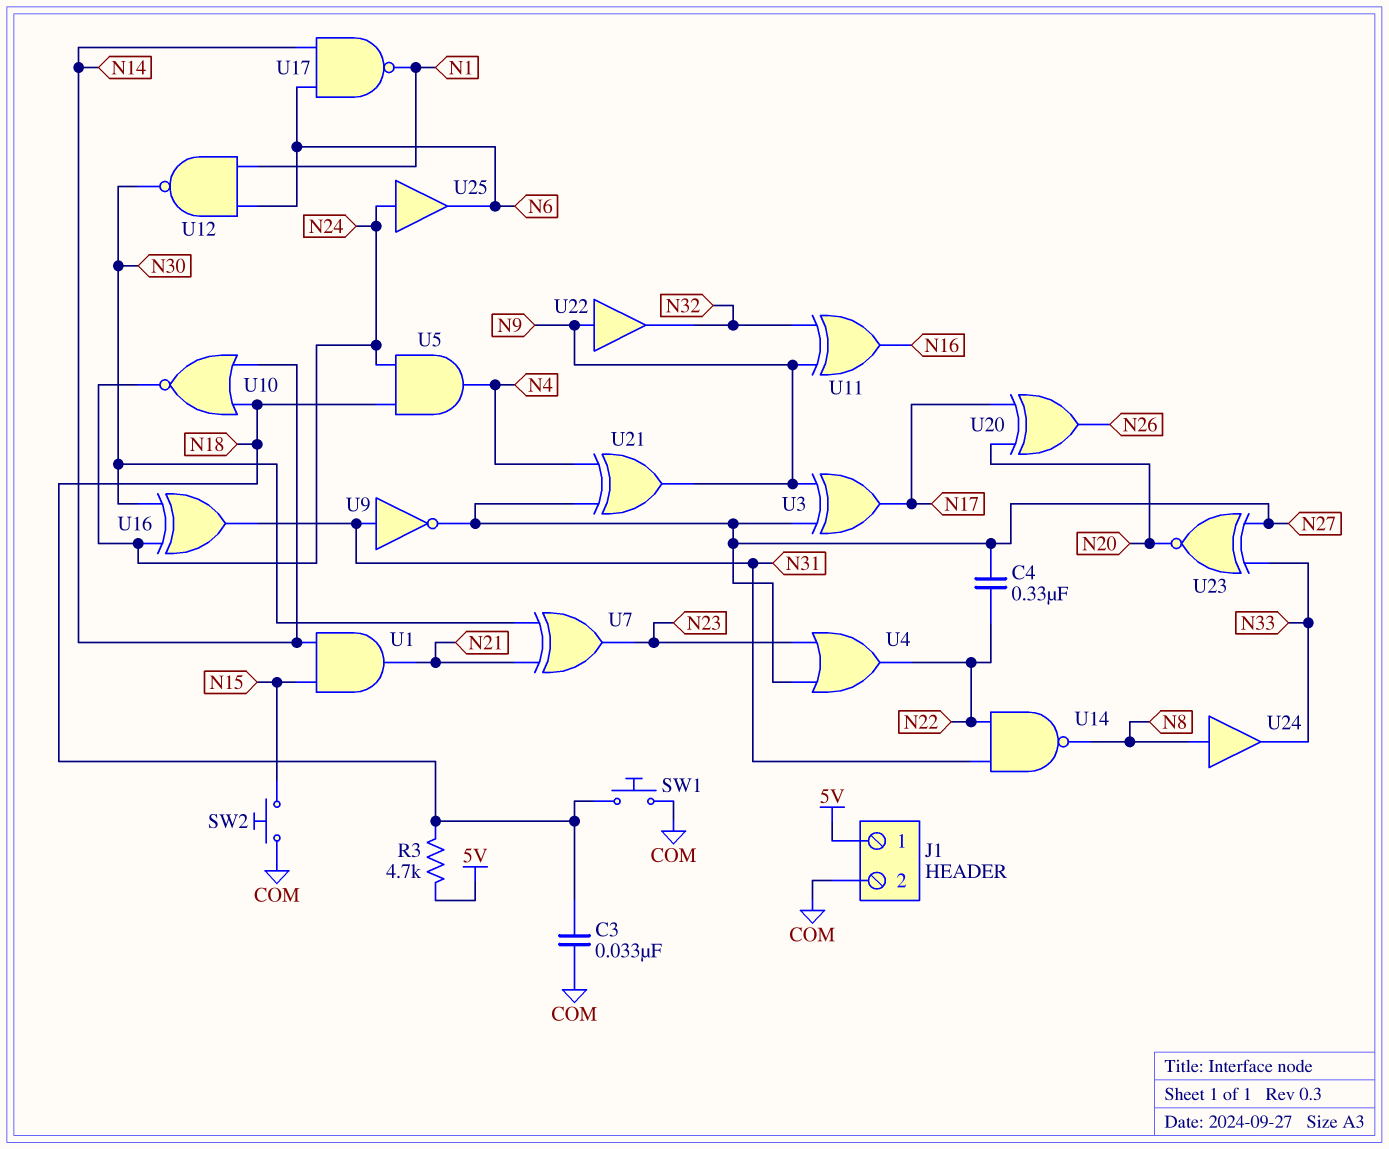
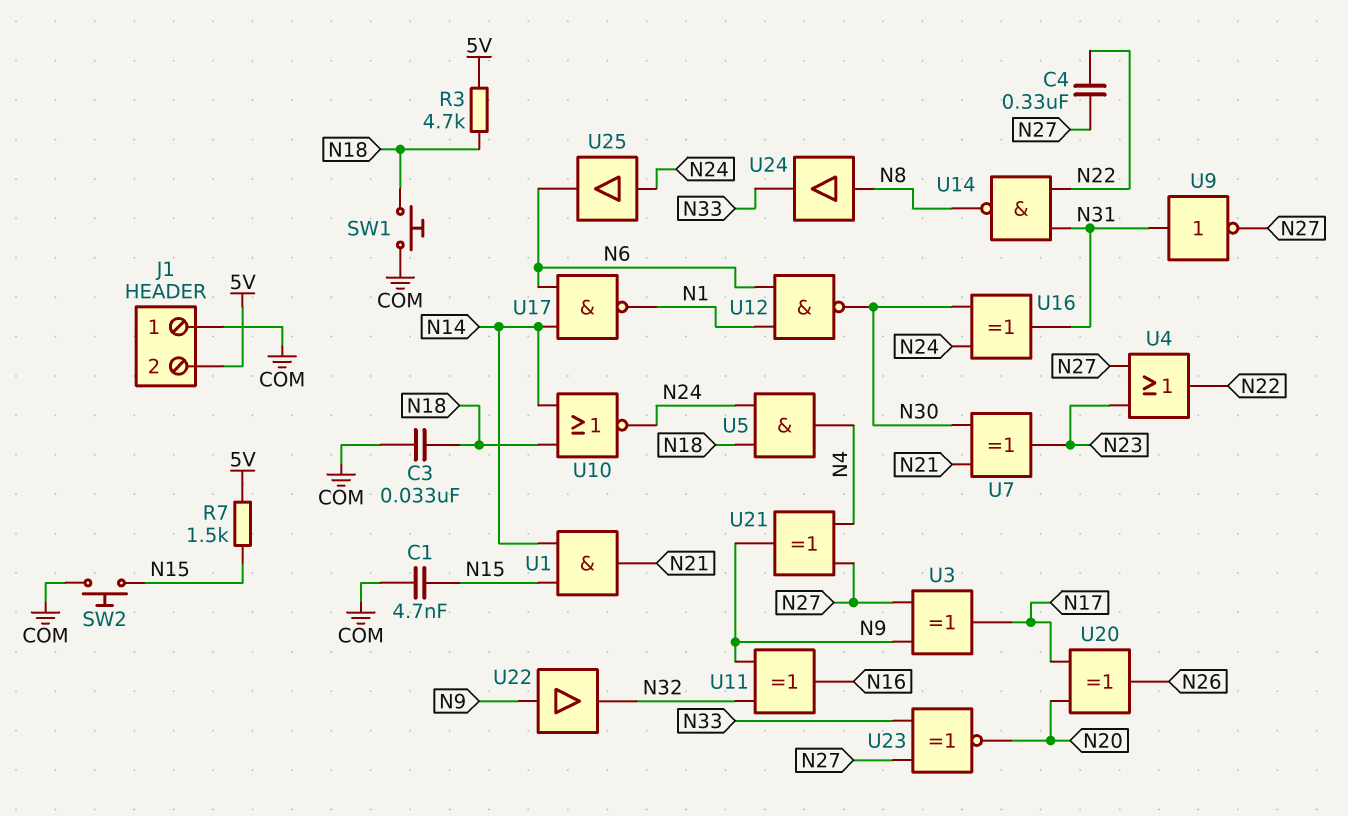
C1: none -> 4.7nF (COM, N15)
J1 pin 1: 5V -> COM
J1 pin 2: COM -> 5V
R7: none -> 1.5k (5V, N15)

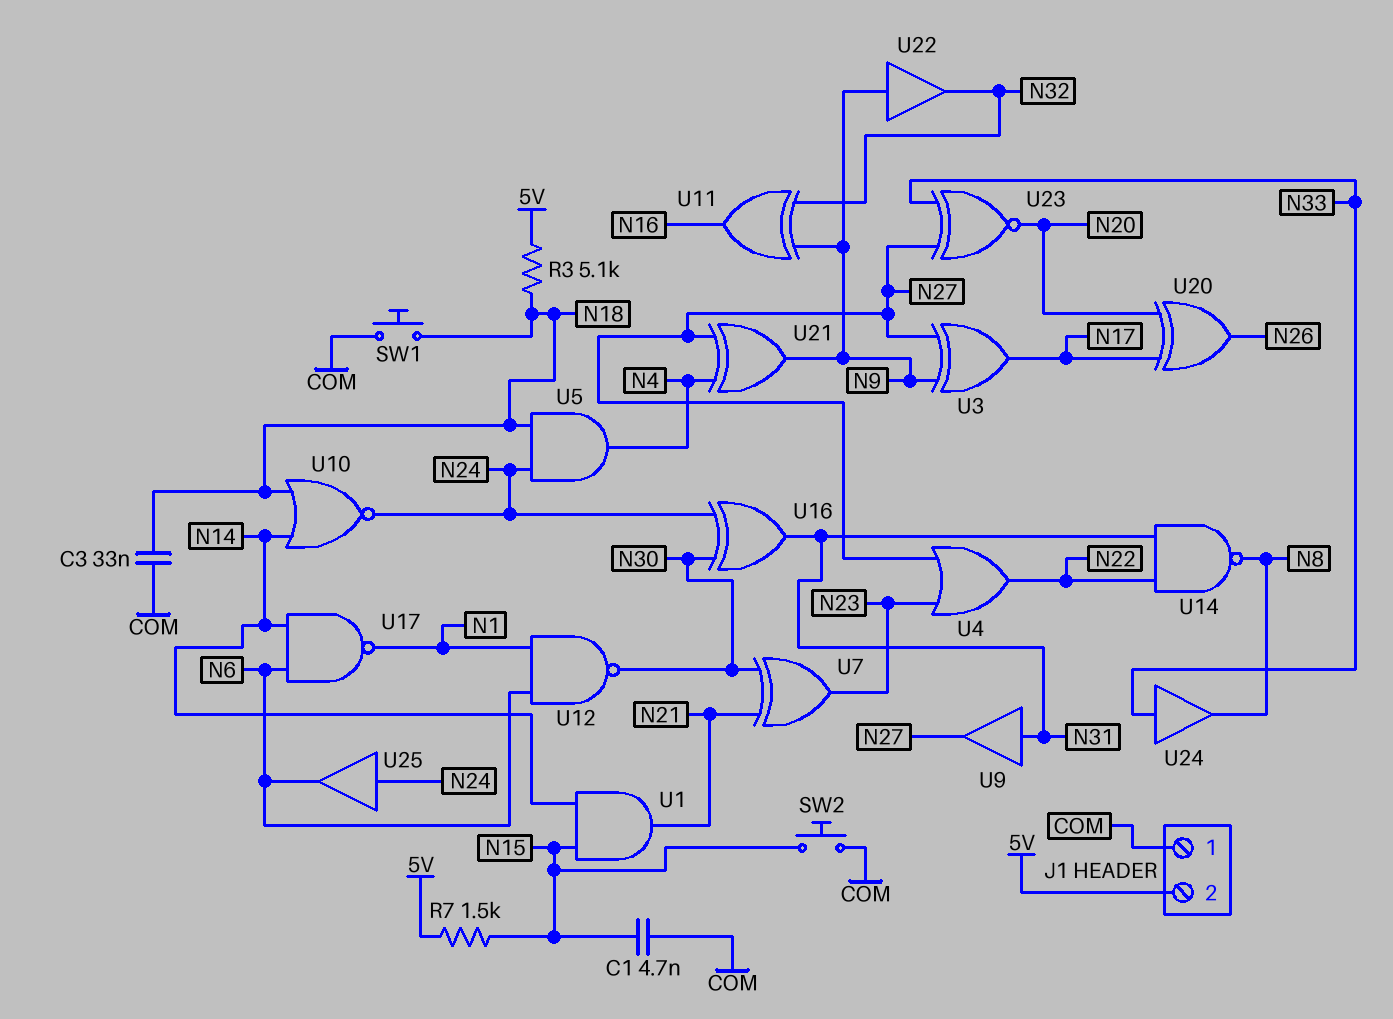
C4: 330nF (N22, N27) -> none
R3: 4.7k (5V, N18) -> 5.1k (5V, N18)
U9: NOT (in N31, out N27) -> buffer (in N31, out N27)
U24: buffer (in N8, out N33) -> buffer (in N33, out N8)

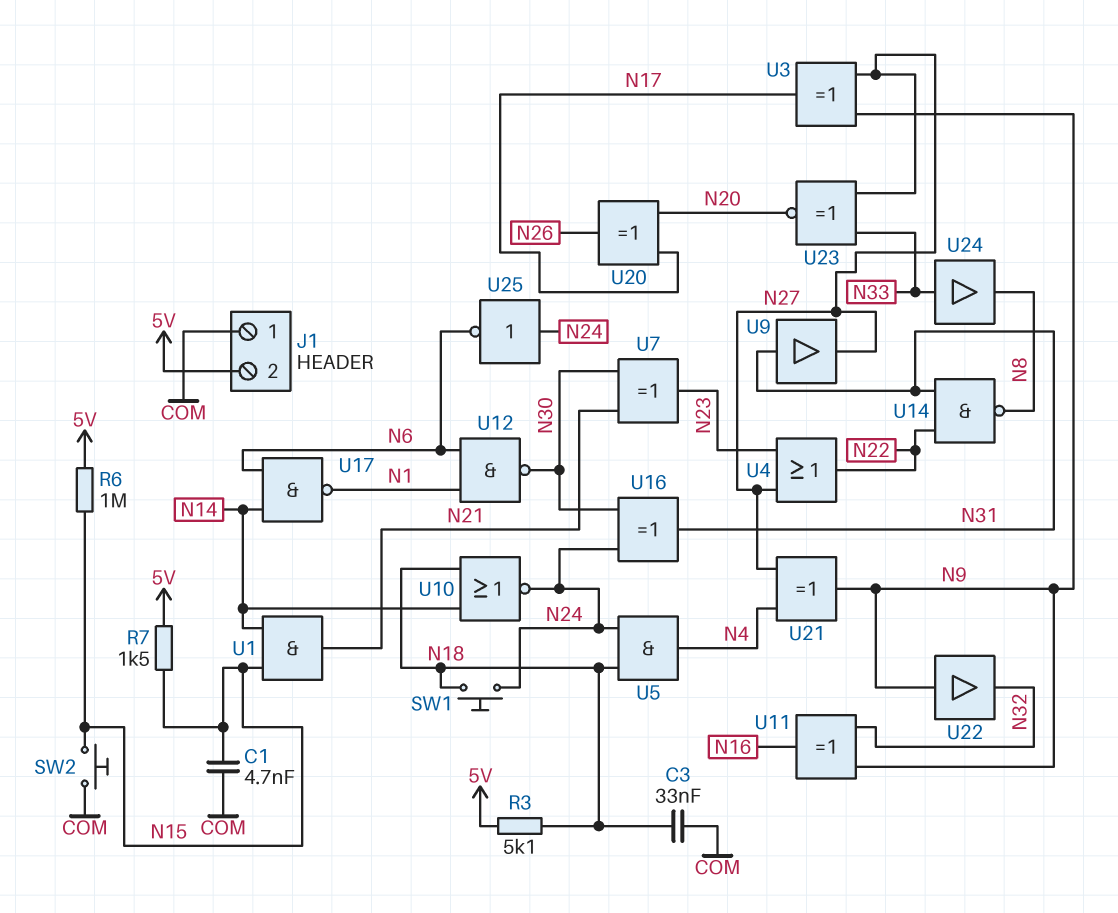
R6: none -> 1M (5V, N15)
SW1: button (COM, N18) -> button (N18, N24)
U25: buffer (in N24, out N6) -> NOT (in N24, out N6)

